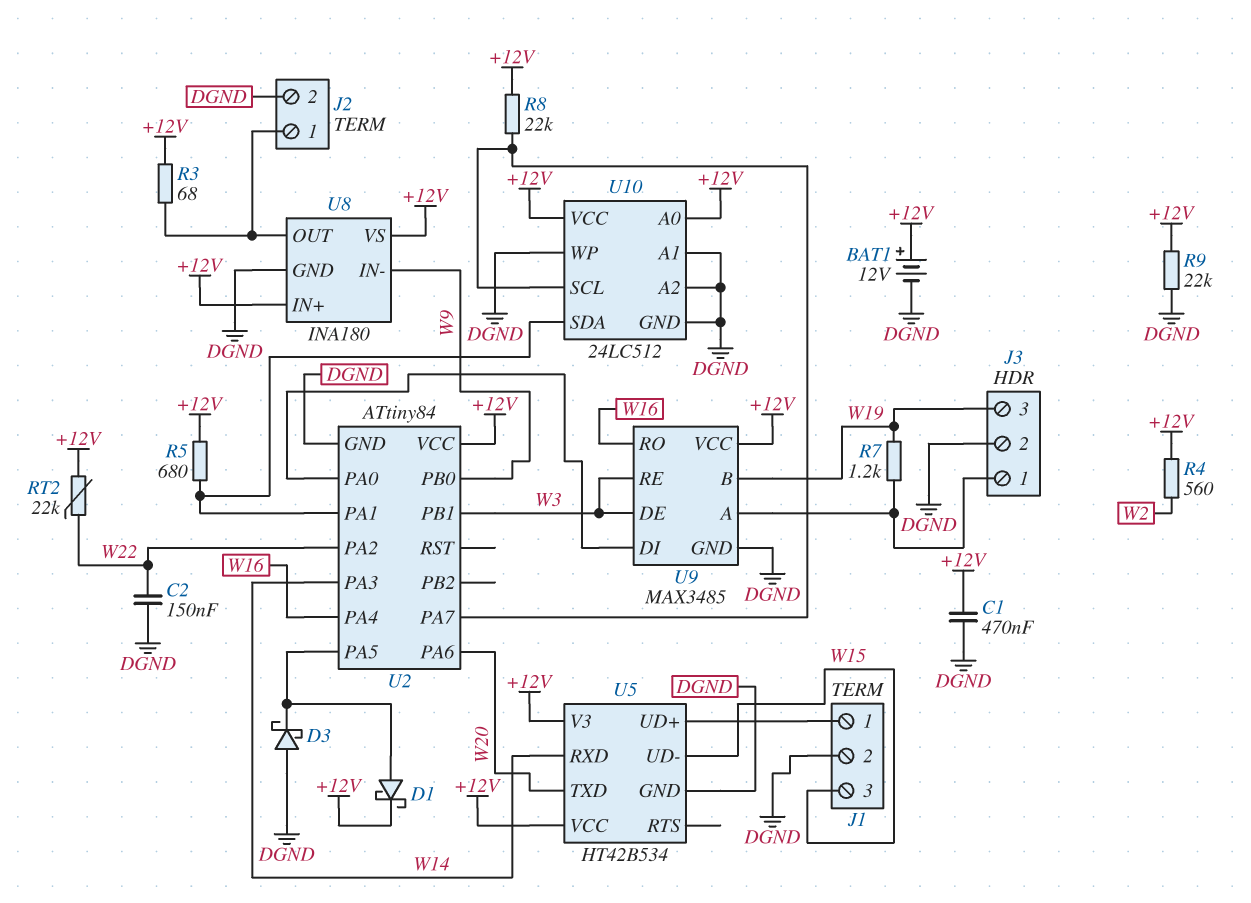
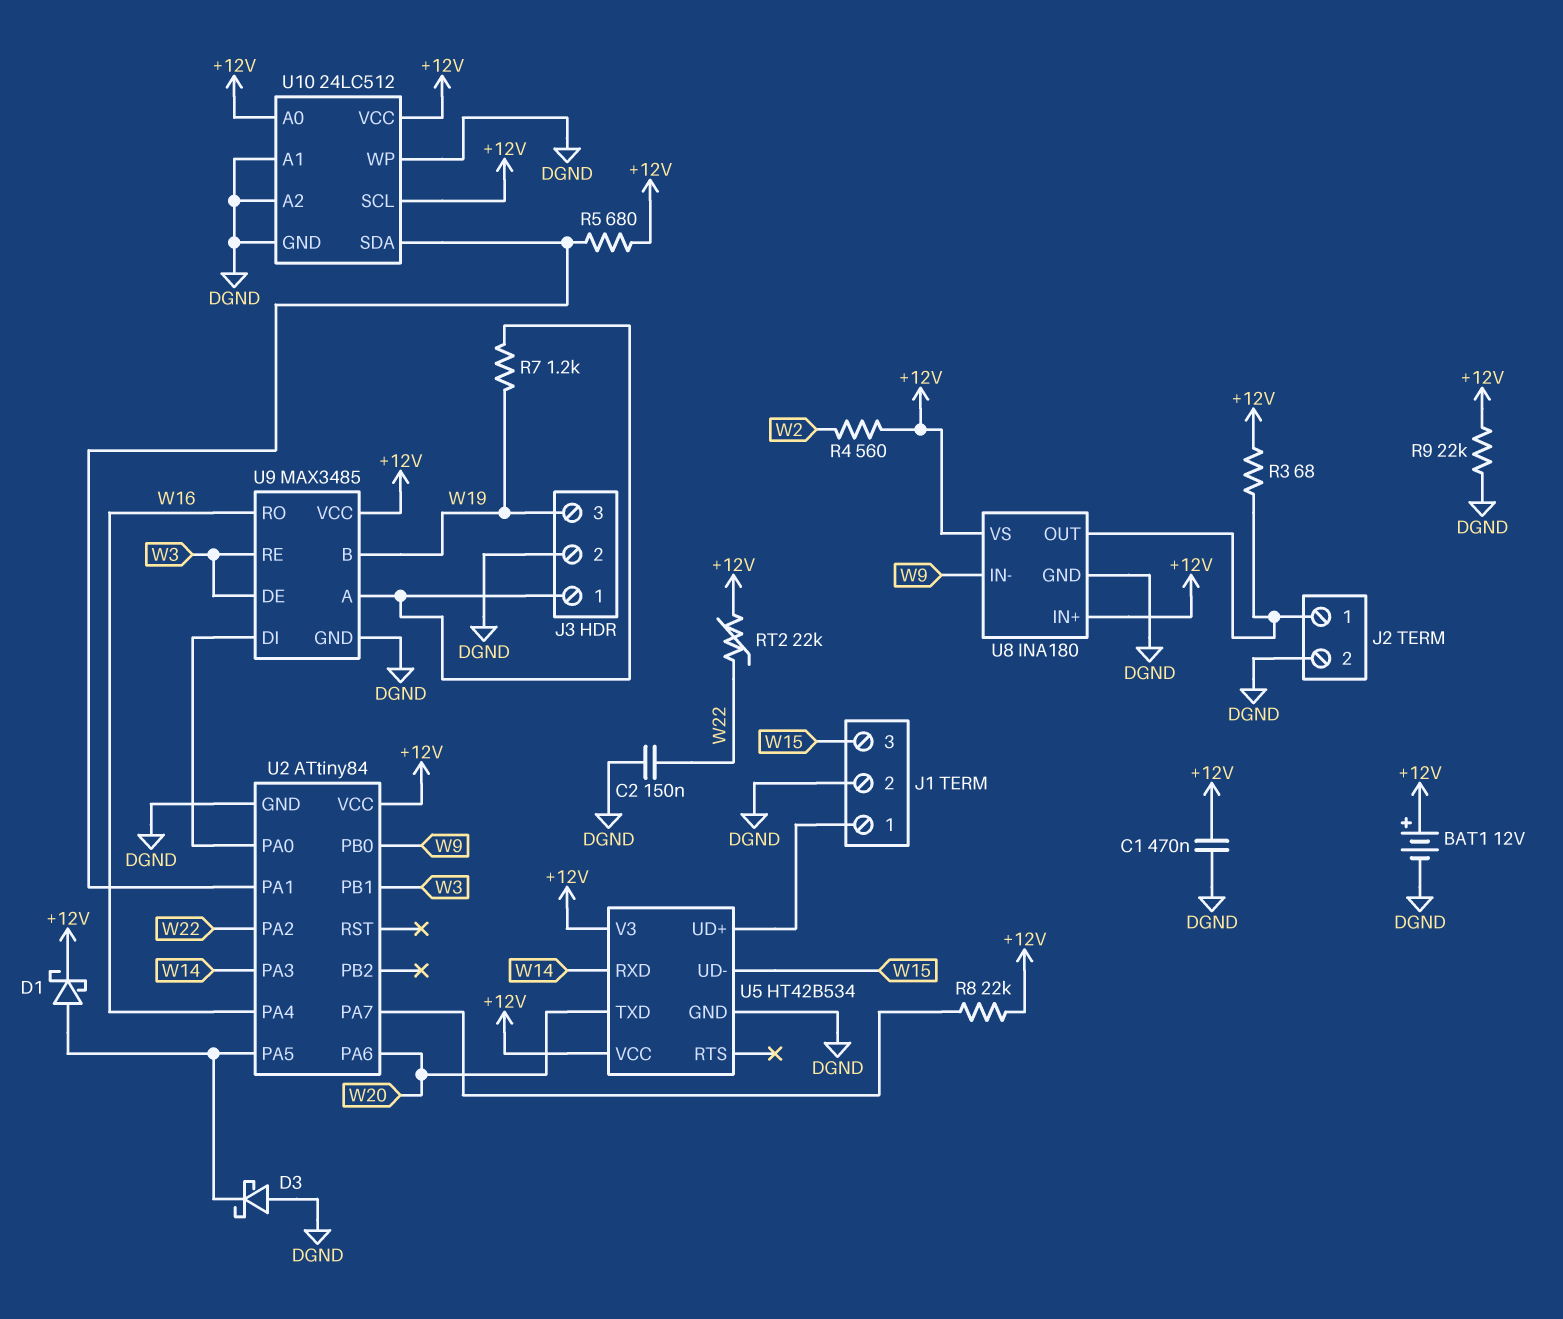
U10 pin SCL: U2/PA7 -> +12V

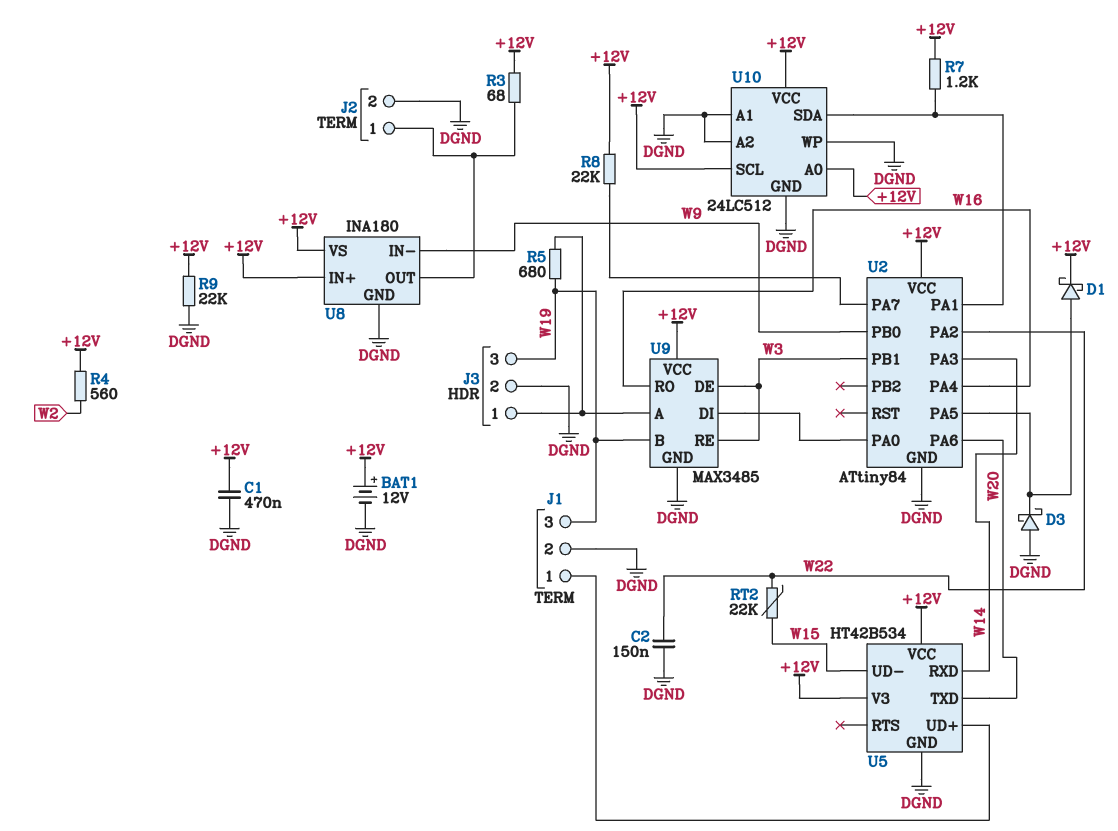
J1 pin 3: W15 -> W19
R5: 680 (+12V, U2/PA1) -> 680 (J3/1, W19)
R7: 1.2k (J3/1, W19) -> 1.2k (+12V, U2/PA1)
RT2: 22k (+12V, W22) -> 22k (W15, W22)

